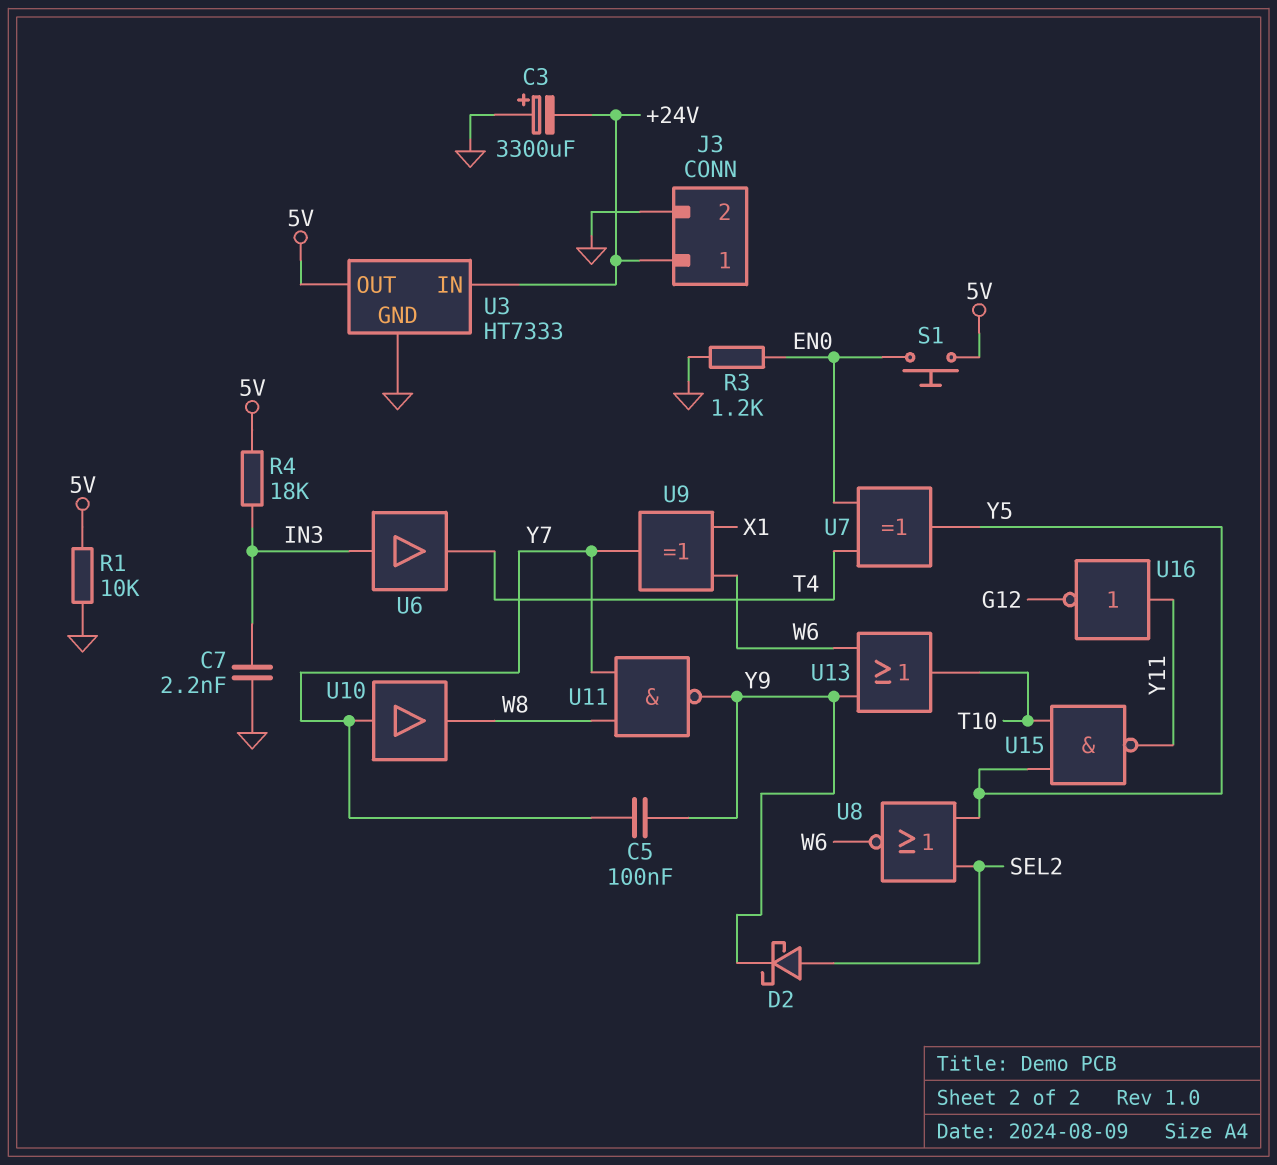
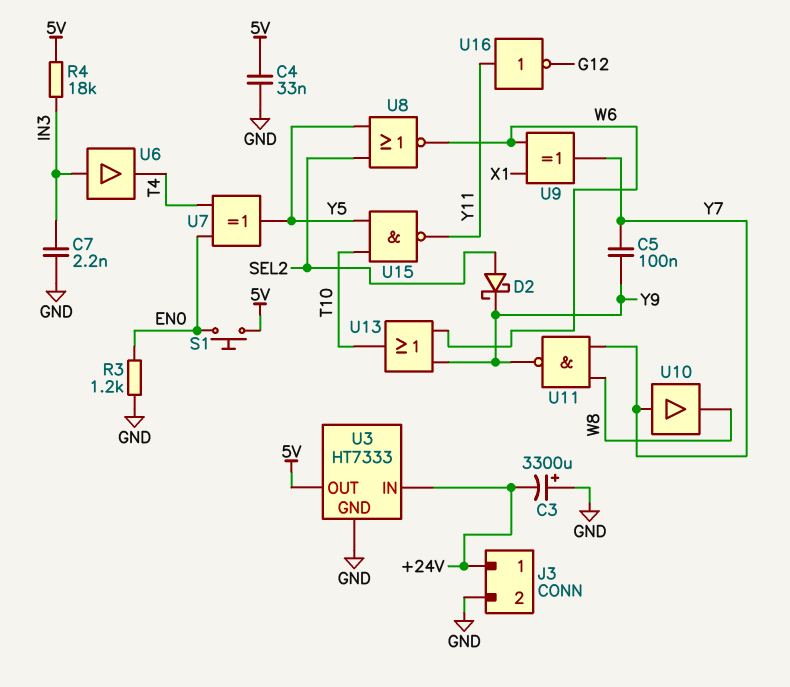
C4: none -> 33nF (5V, GND)
R1: 10k (5V, GND) -> none

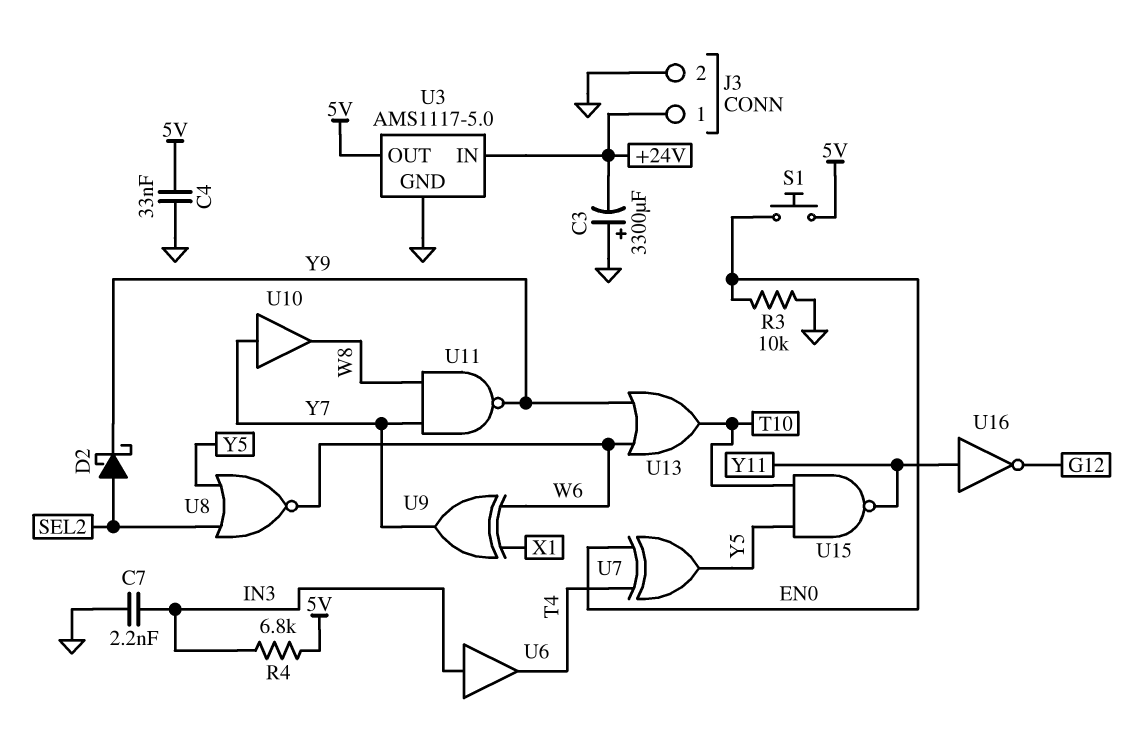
C5: 100nF (Y7, Y9) -> none
R3: 1.2k (EN0, GND) -> 10k (EN0, GND)
R4: 18k (5V, IN3) -> 6.8k (5V, IN3)
U3: HT7333 -> AMS1117-5.0

